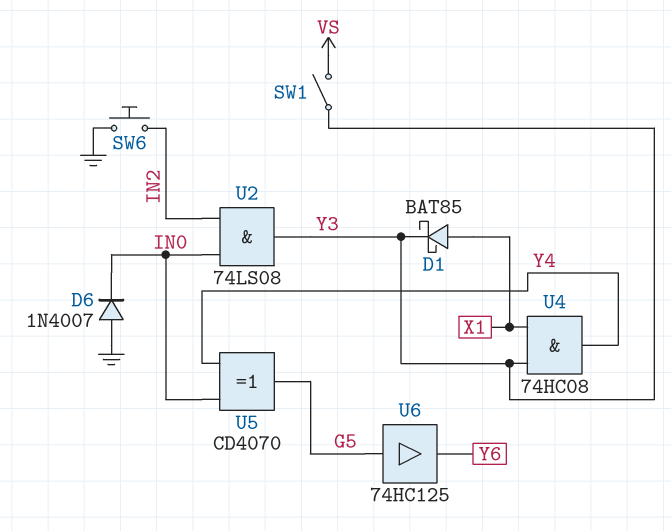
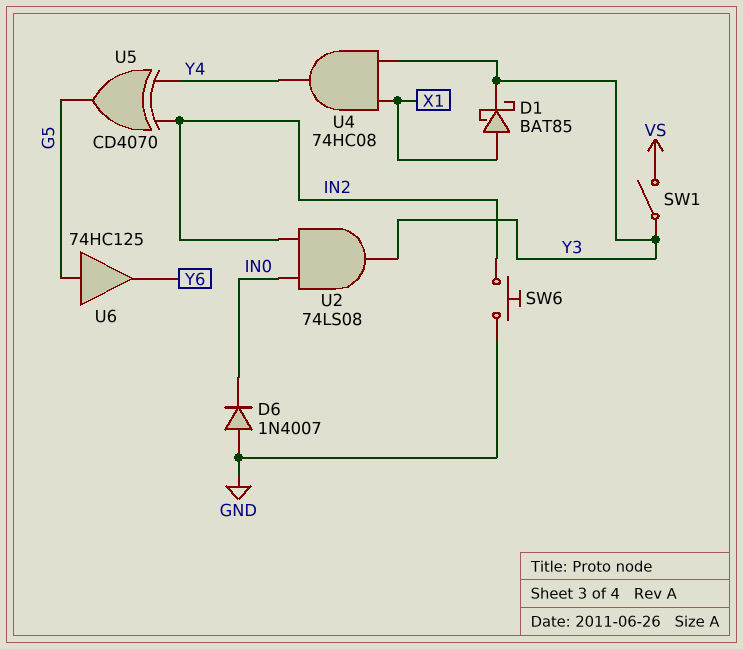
U5: XOR CD4070 (in IN0, in Y4, out G5) -> XOR CD4070 (in IN2, in Y4, out G5)

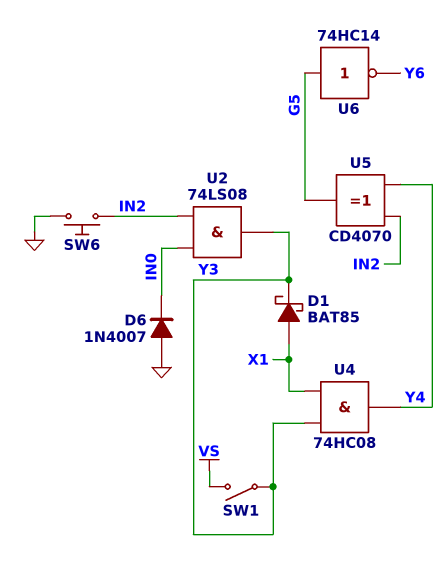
U6: buffer 74HC125 (in G5, out Y6) -> NOT 74HC14 (in G5, out Y6)

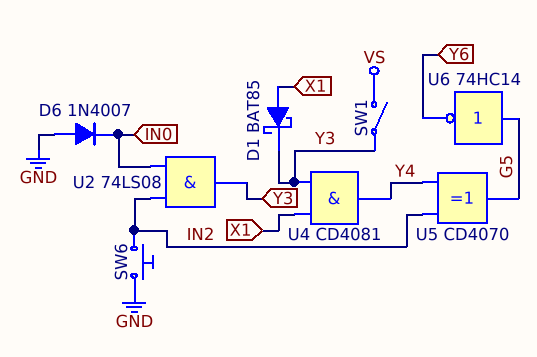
U4: AND 74HC08 (in X1, in Y3, out Y4) -> AND CD4081 (in X1, in Y3, out Y4)

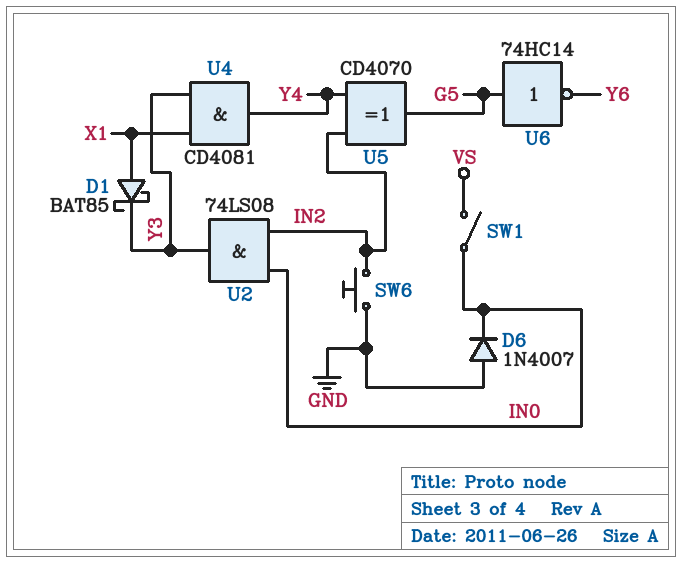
SW1: switch (VS, Y3) -> switch (IN0, VS)

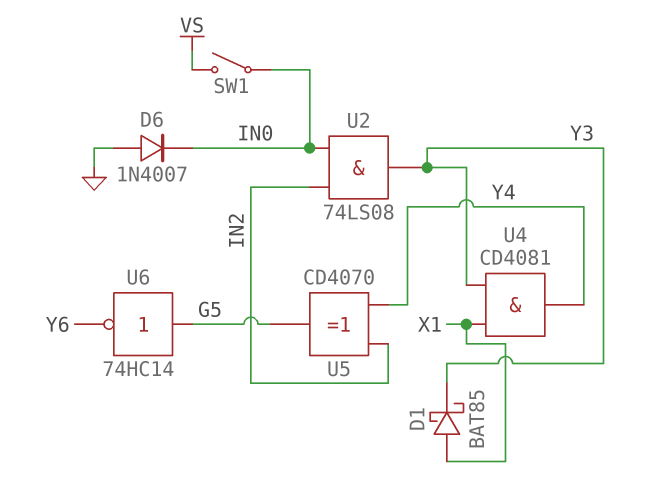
SW6: button (GND, IN2) -> none

